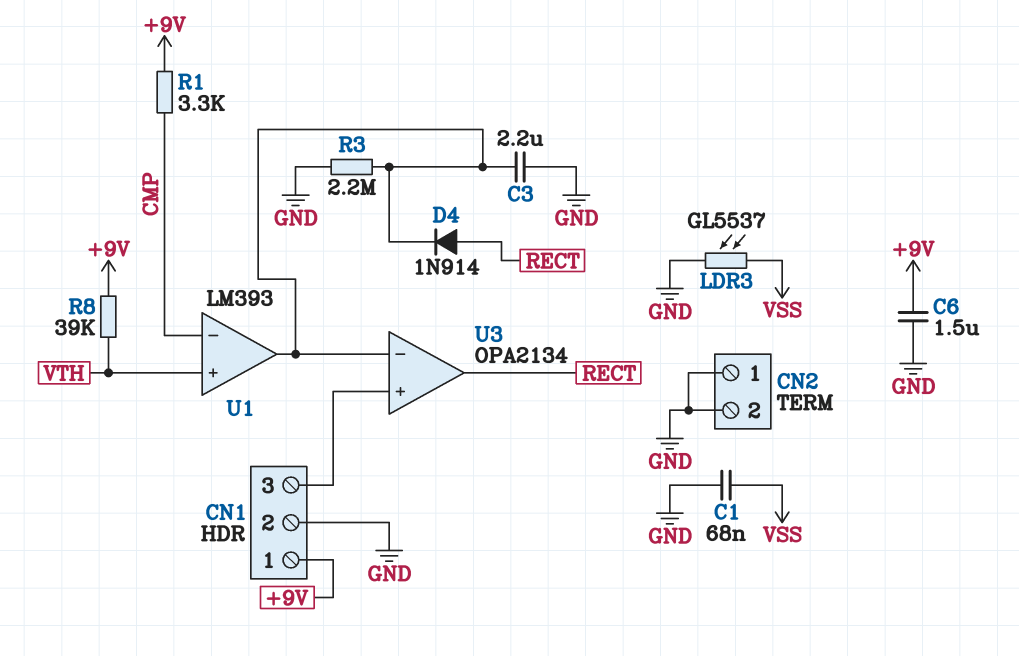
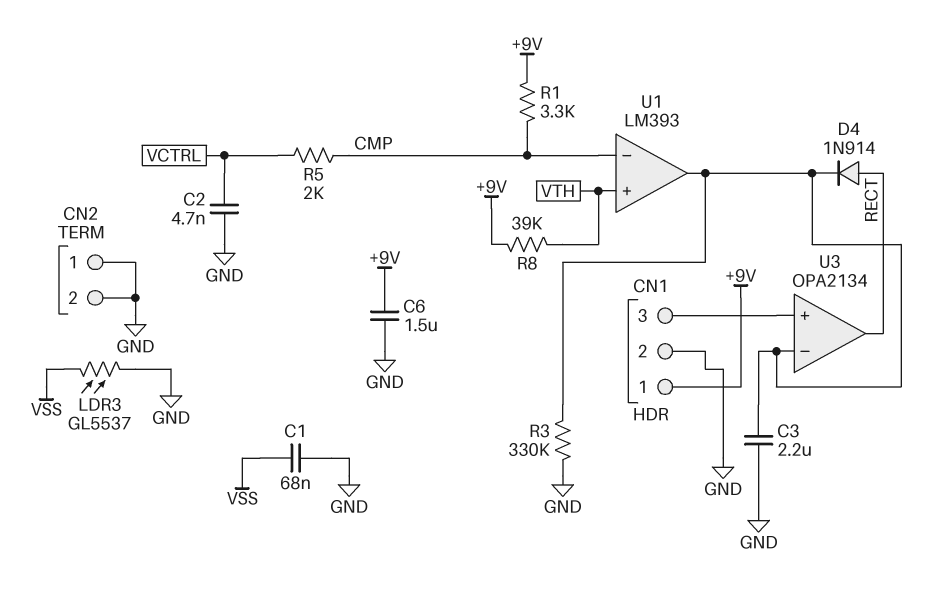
C2: none -> 4.7nF (GND, VCTRL)
R3: 2.2M (GND, U1/out) -> 330k (GND, U1/out)
R5: none -> 2k (CMP, VCTRL)

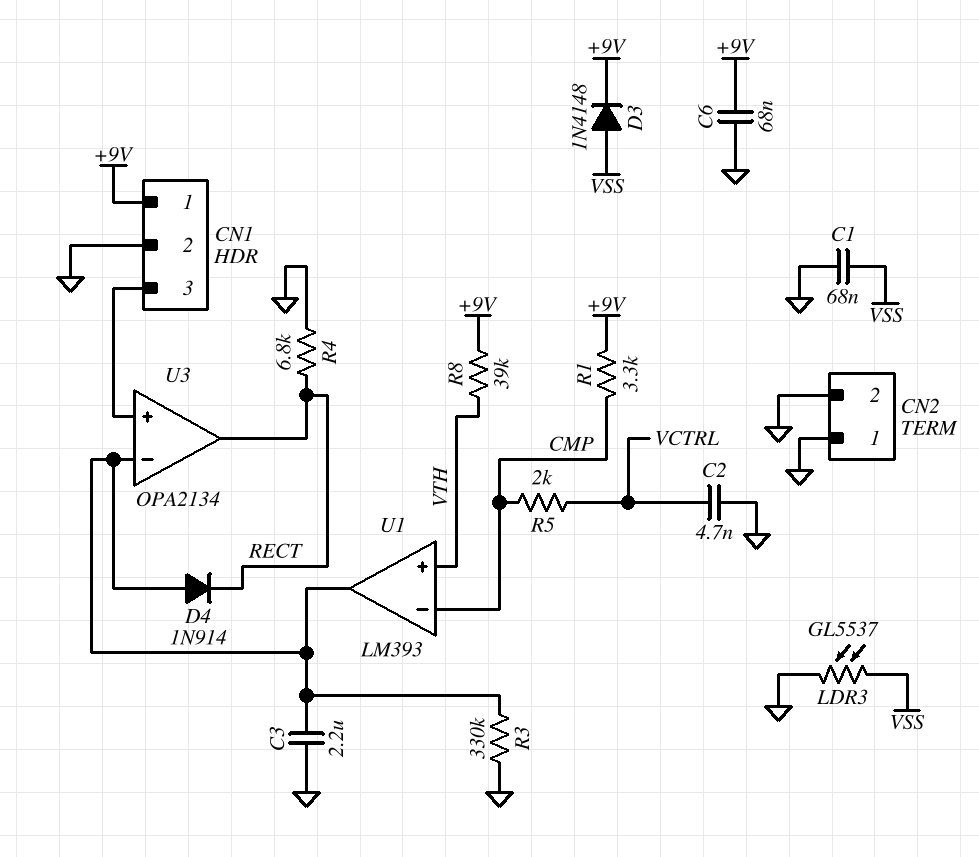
C6: 1.5uF (+9V, GND) -> 68nF (+9V, GND)
D3: none -> diode 1N4148 (A VSS, K +9V)
D4: diode 1N914 (A RECT, K U1/out) -> diode 1N914 (A U1/out, K RECT)
R4: none -> 6.8k (GND, RECT)

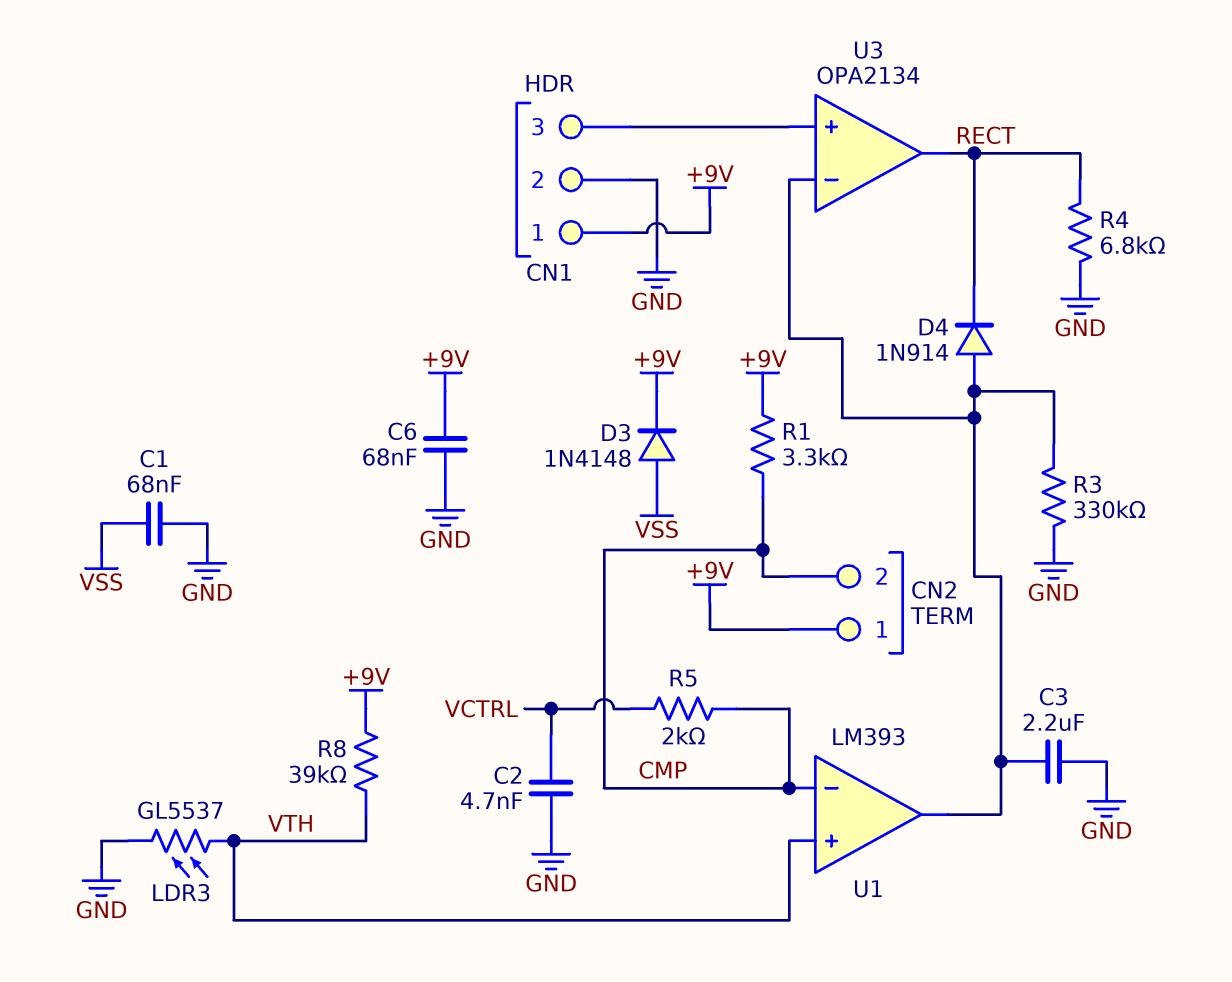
CN2 pin 1: GND -> +9V
CN2 pin 2: GND -> CMP
LDR3: GL5537 (GND, VSS) -> GL5537 (GND, VTH)

